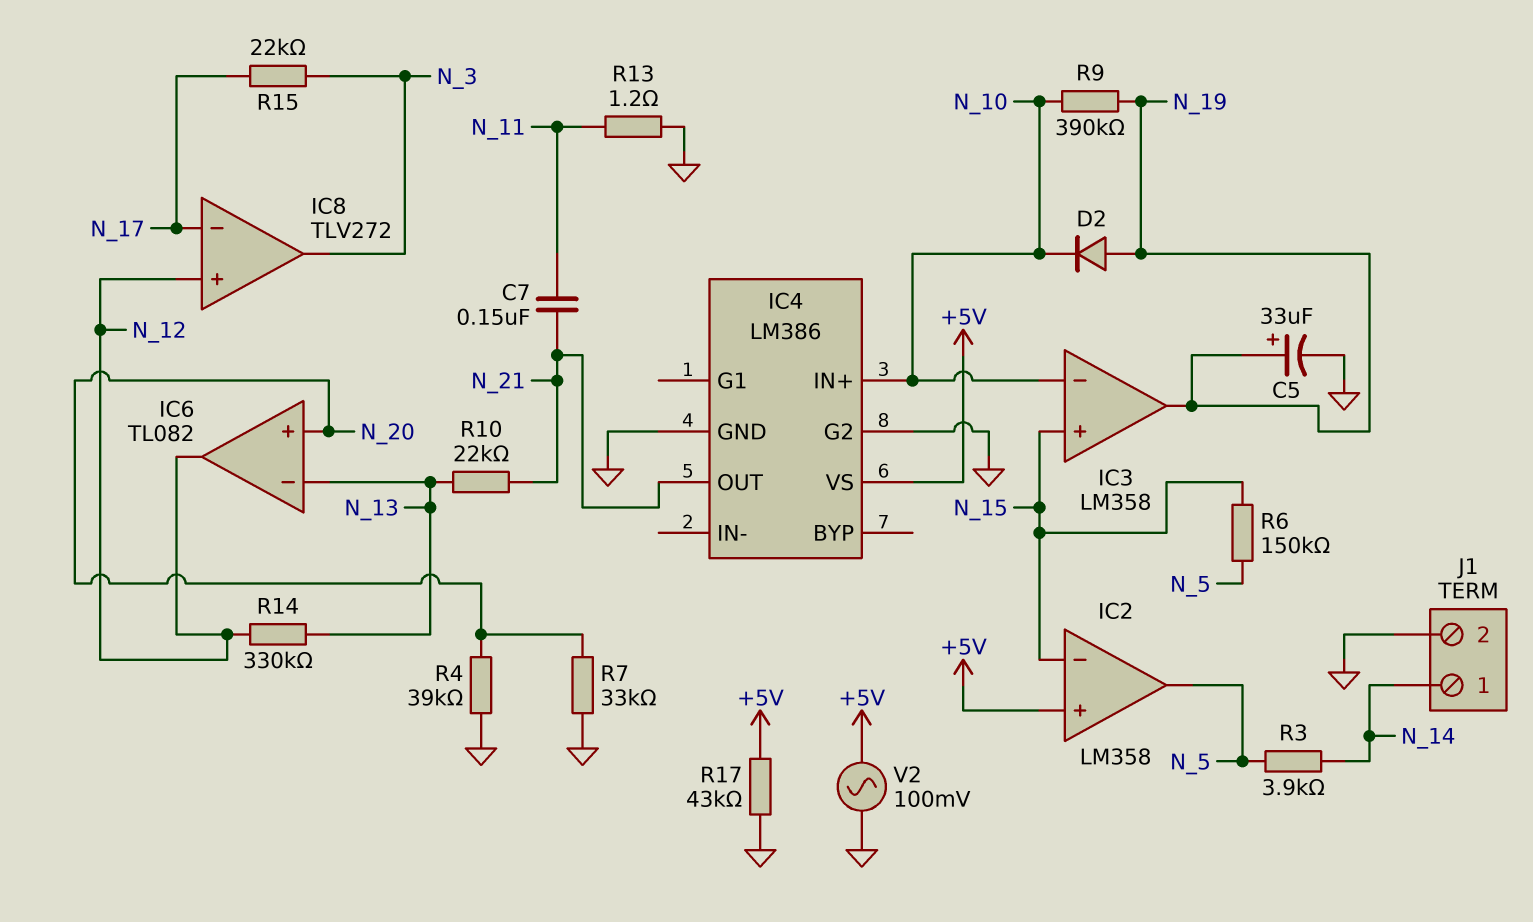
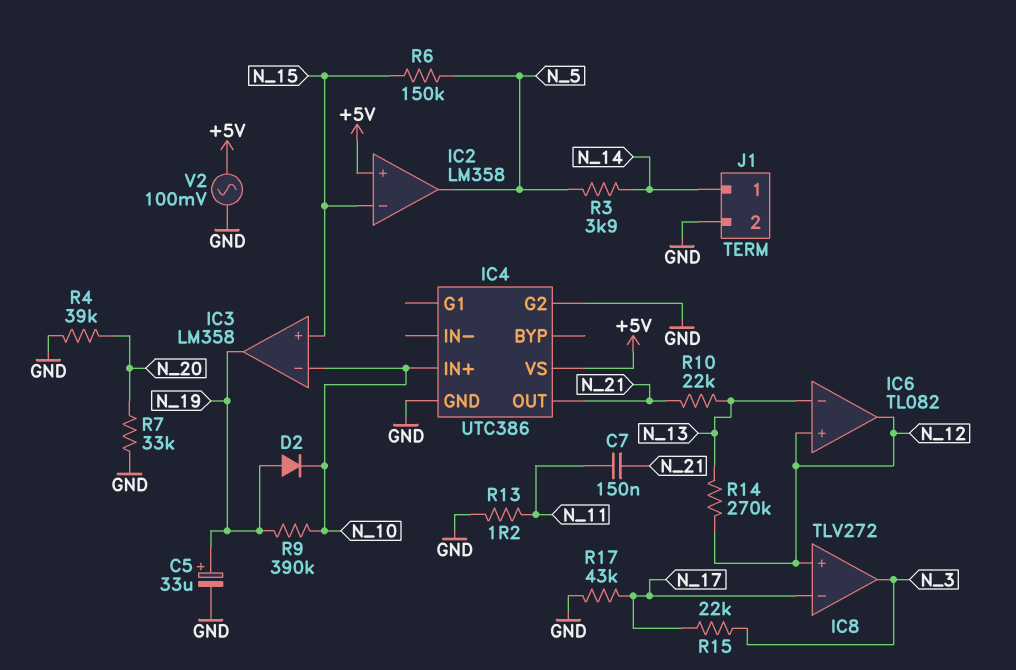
IC4: LM386 -> UTC386
IC6 pin in+: N_20 -> N_12
R14: 330k (N_12, N_13) -> 270k (N_12, N_13)
R17: 43k (+5V, GND) -> 43k (GND, N_17)

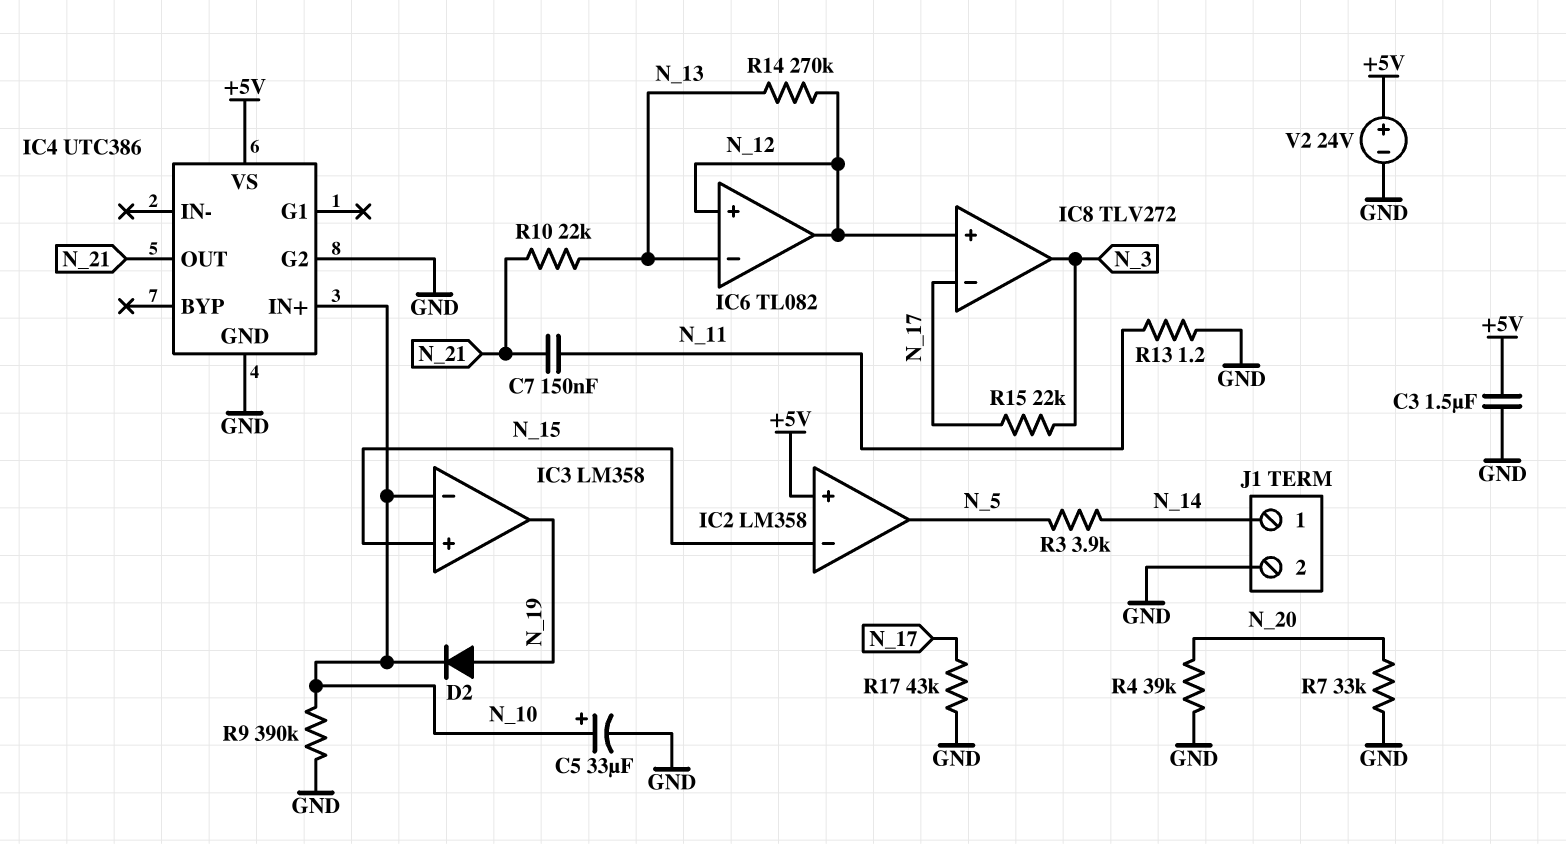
C3: none -> 1.5uF (+5V, GND)
C5: 33uF (plus N_19, minus GND) -> 33uF (plus N_10, minus GND)
R6: 150k (N_5, N_15) -> none
R9: 390k (N_10, N_19) -> 390k (GND, N_10)
V2: AC 100mV (+5V, GND) -> 24V (plus +5V, minus GND)

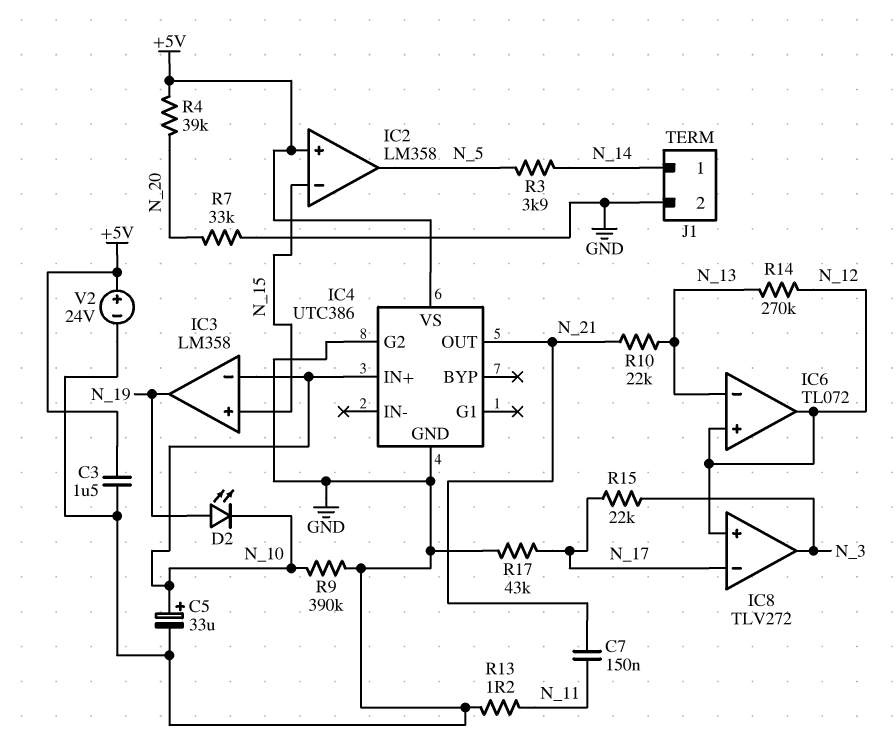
D2: diode (A N_19, K N_10) -> LED (A N_19, K N_10)
IC6: TL082 -> TL072
R4: 39k (GND, N_20) -> 39k (+5V, N_20)

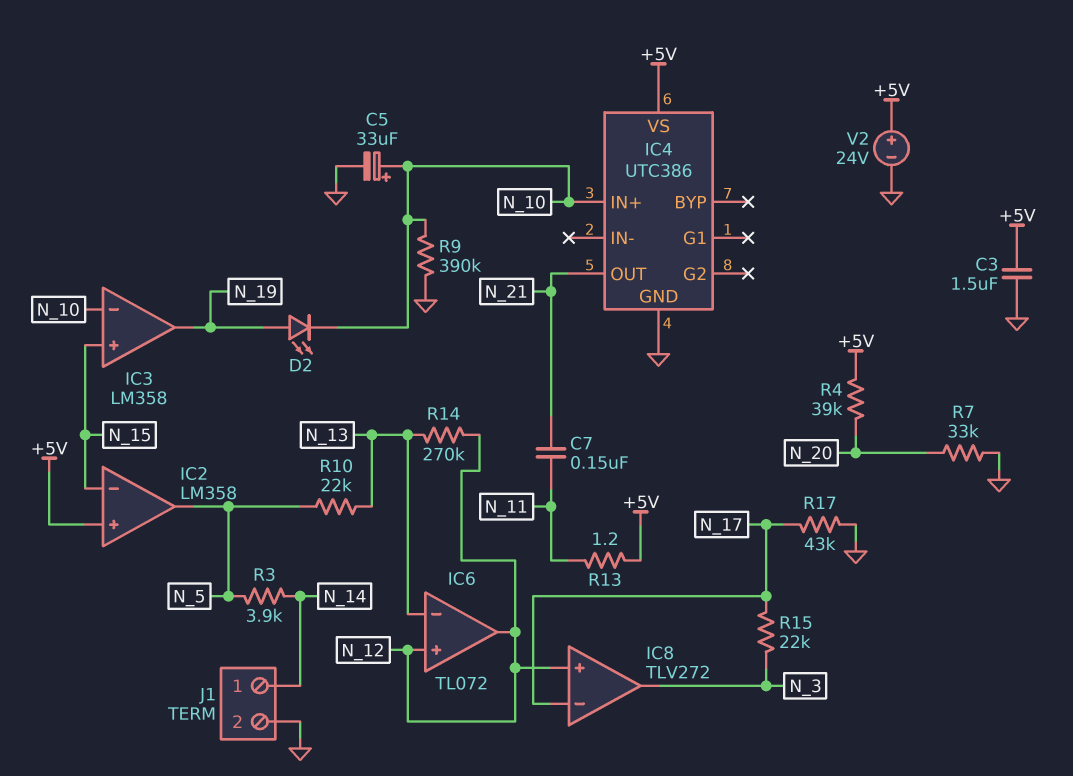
IC4 pin G2: GND -> none
R10: 22k (N_13, N_21) -> 22k (N_5, N_13)
R13: 1.2 (GND, N_11) -> 1.2 (+5V, N_11)

